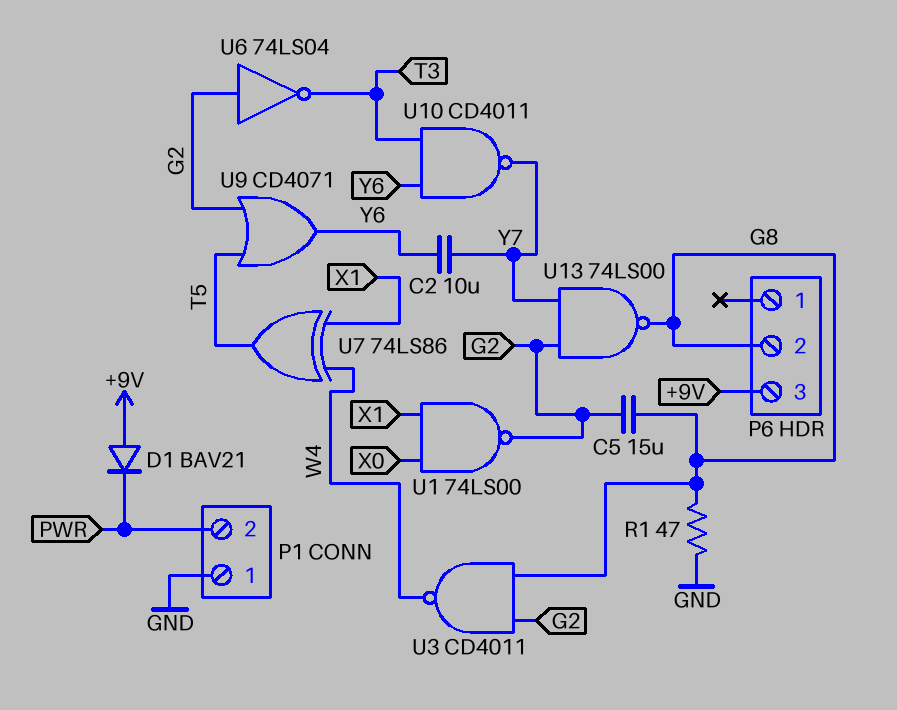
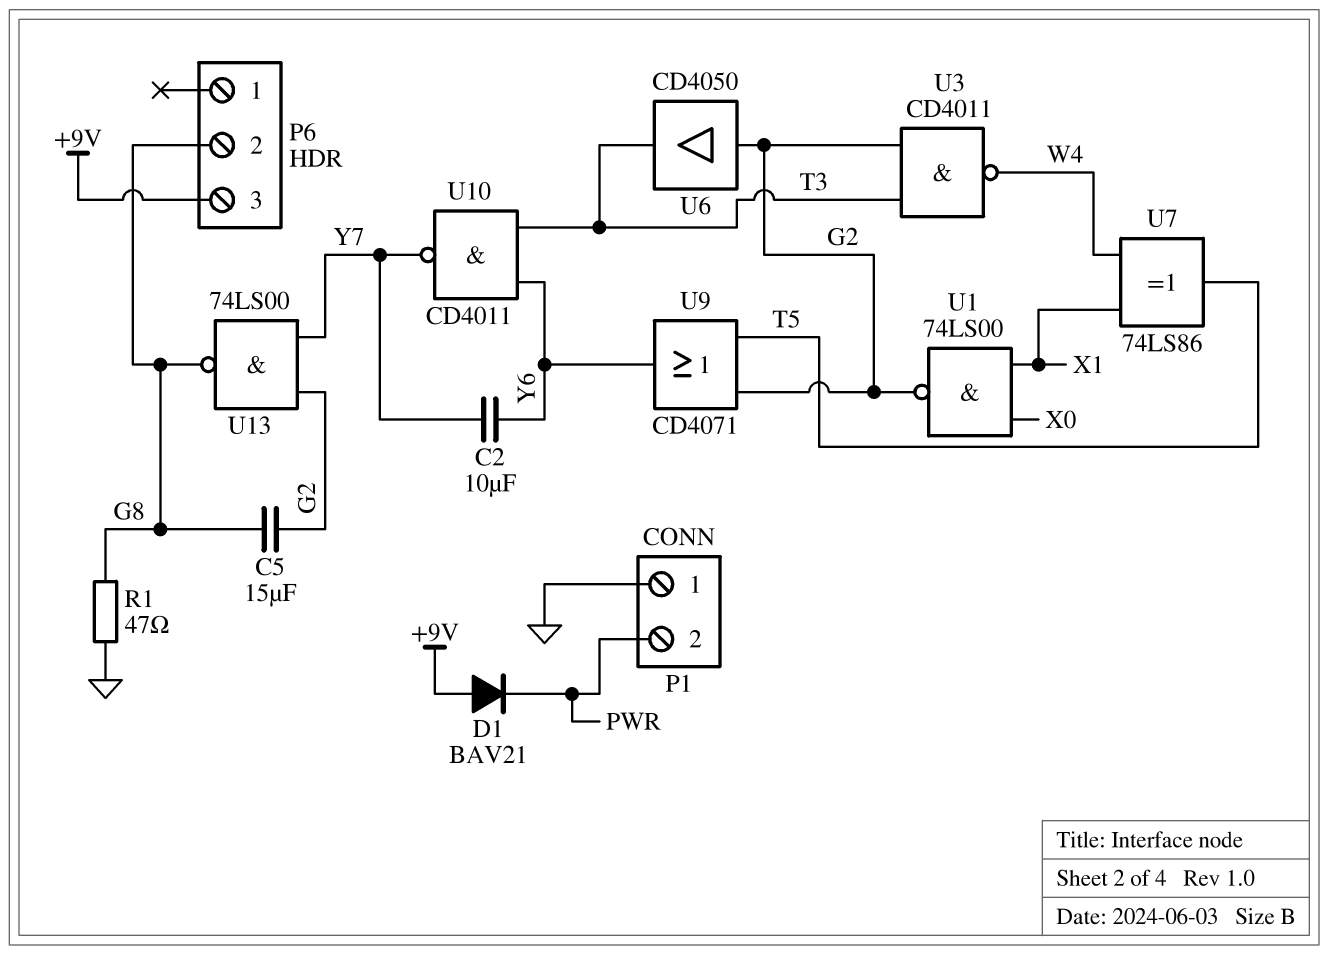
U3: NAND CD4011 (in G2, in G8, out W4) -> NAND CD4011 (in G2, in T3, out W4)
U6: NOT 74LS04 (in G2, out T3) -> buffer CD4050 (in G2, out T3)

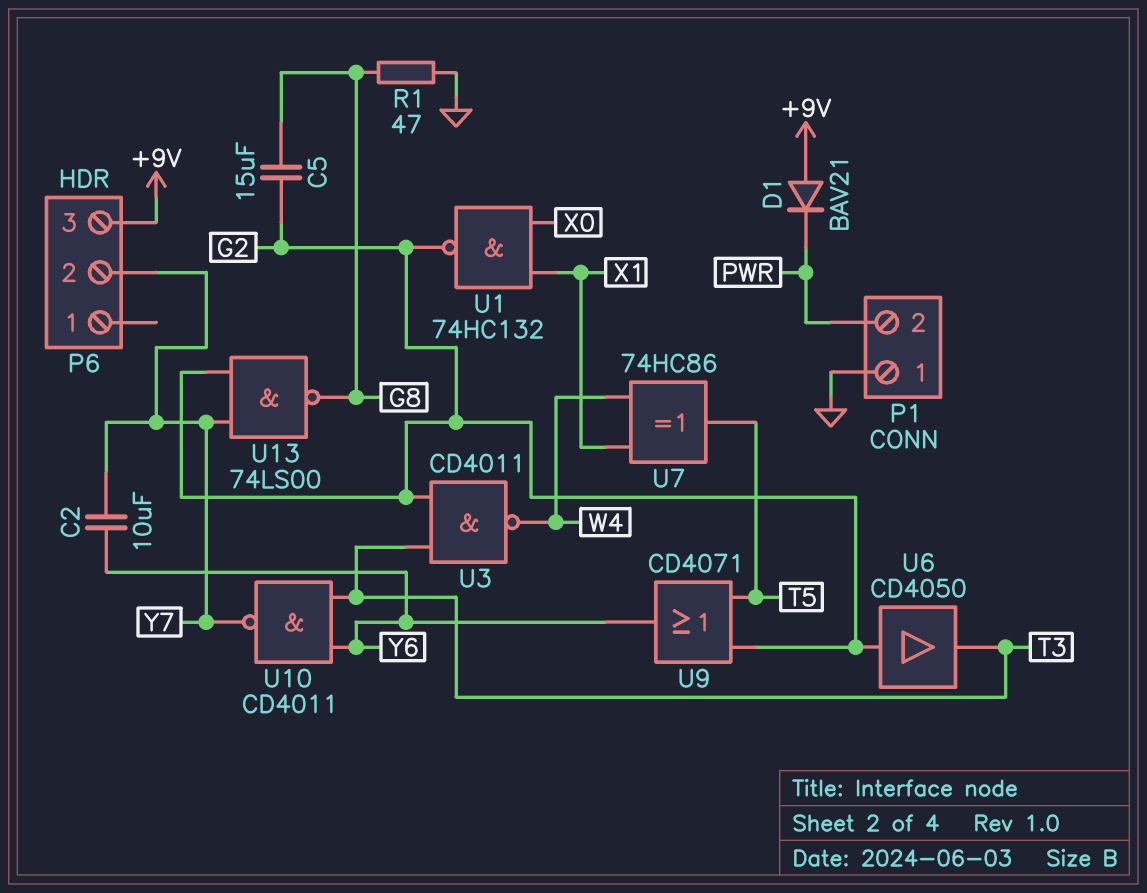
P6 pin 2: G8 -> Y7
U1: NAND 74LS00 (in X0, in X1, out G2) -> NAND 74HC132 (in X0, in X1, out G2)
U7: XOR 74LS86 (in W4, in X1, out T5) -> XOR 74HC86 (in W4, in X1, out T5)

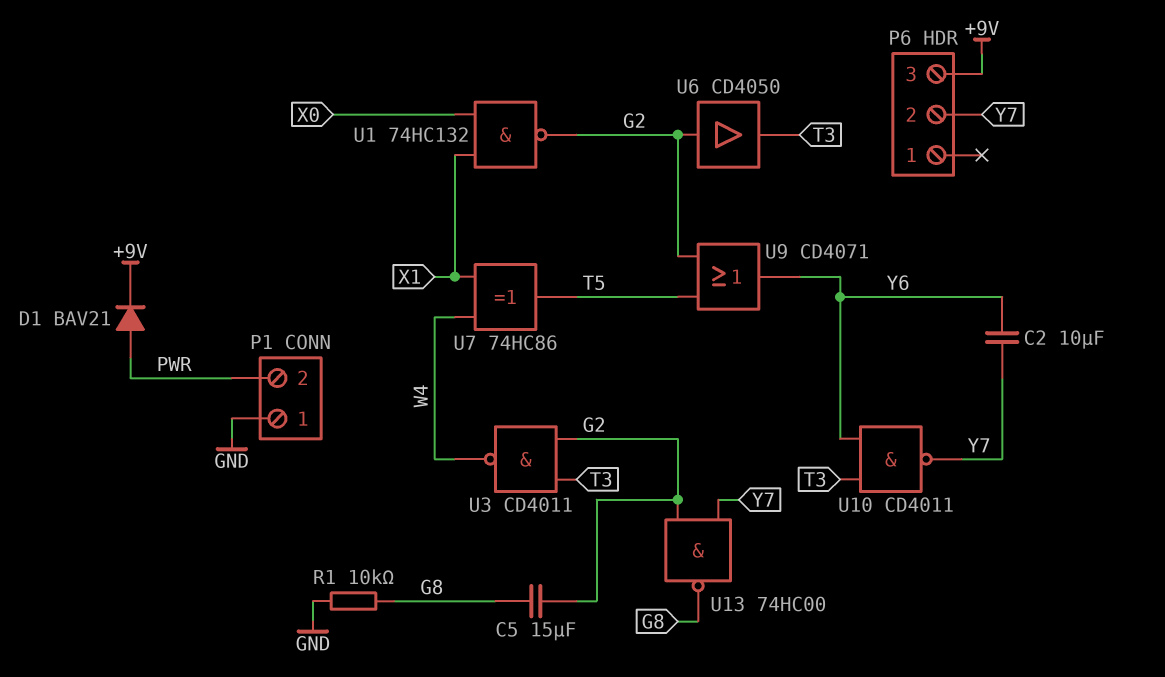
D1: diode BAV21 (A +9V, K PWR) -> diode BAV21 (A PWR, K +9V)
R1: 47 (G8, GND) -> 10k (G8, GND)
U13: NAND 74LS00 (in G2, in Y7, out G8) -> NAND 74HC00 (in G2, in Y7, out G8)

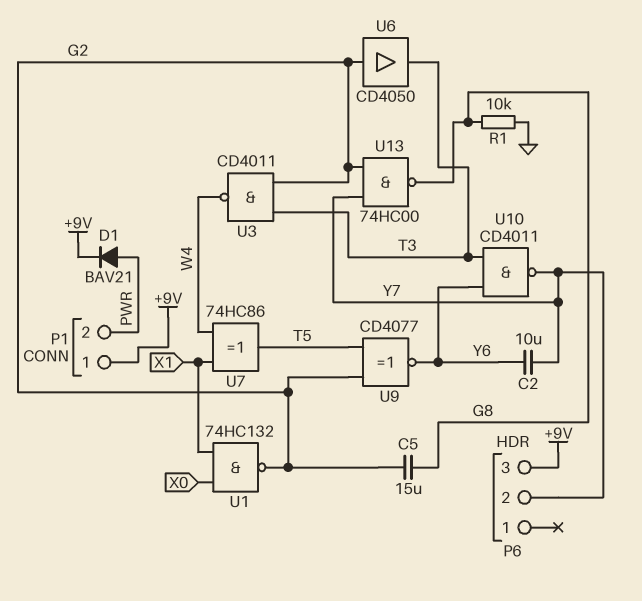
P1 pin 1: GND -> +9V
U9: OR CD4071 (in G2, in T5, out Y6) -> XNOR CD4077 (in G2, in T5, out Y6)

